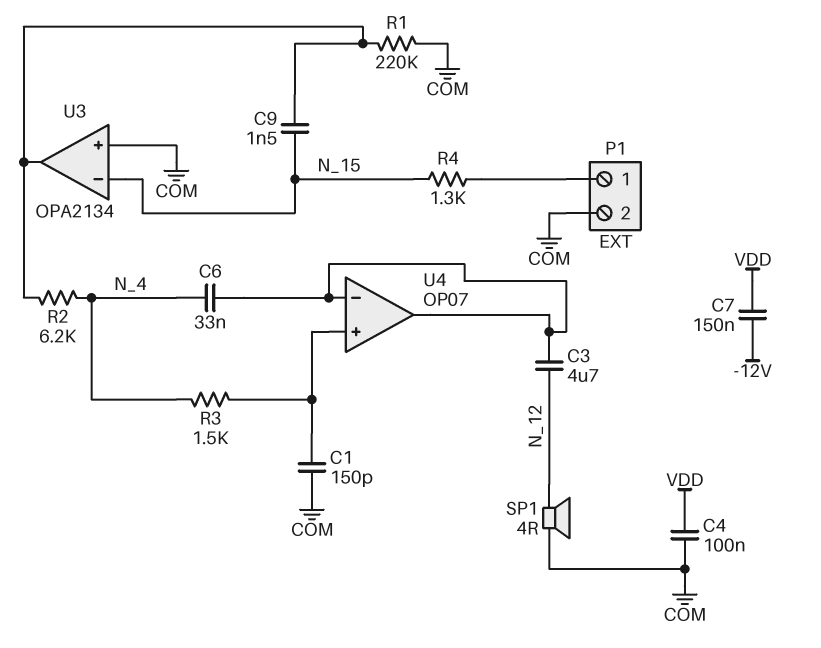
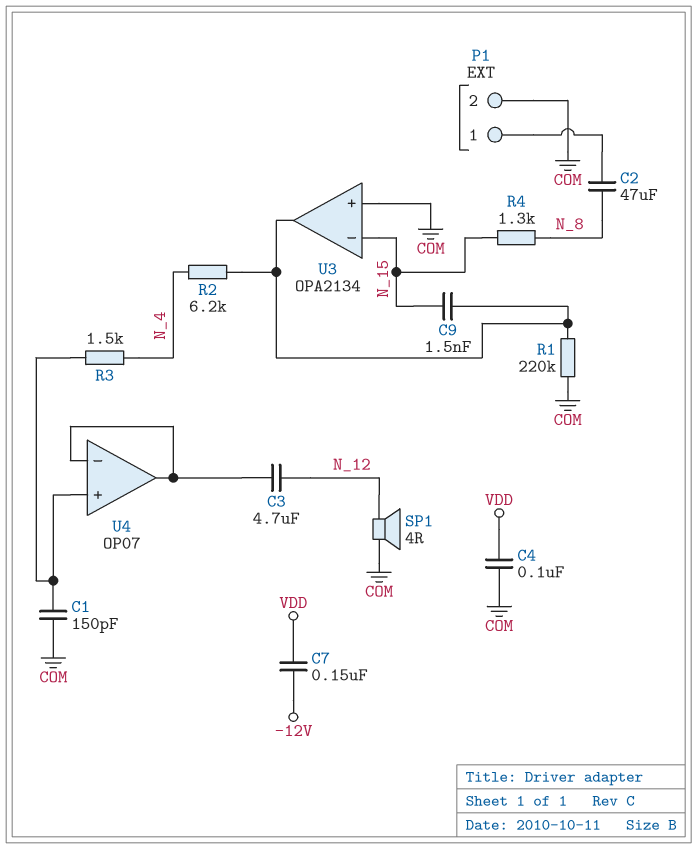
C2: none -> 47uF (N_8, P1/1)
C6: 33nF (N_4, U4/in-) -> none
R4: 1.3k (N_15, P1/1) -> 1.3k (N_8, N_15)

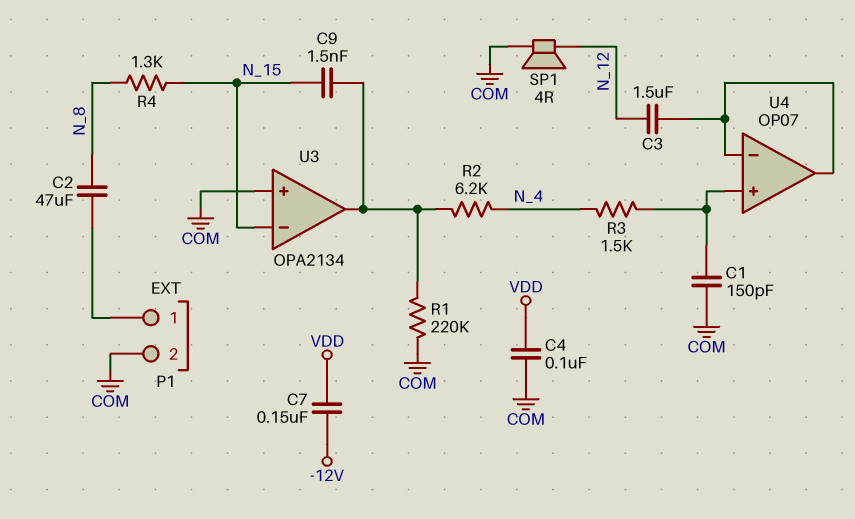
C3: 4.7uF (N_12, U4/in-) -> 1.5uF (N_12, U4/in-)

